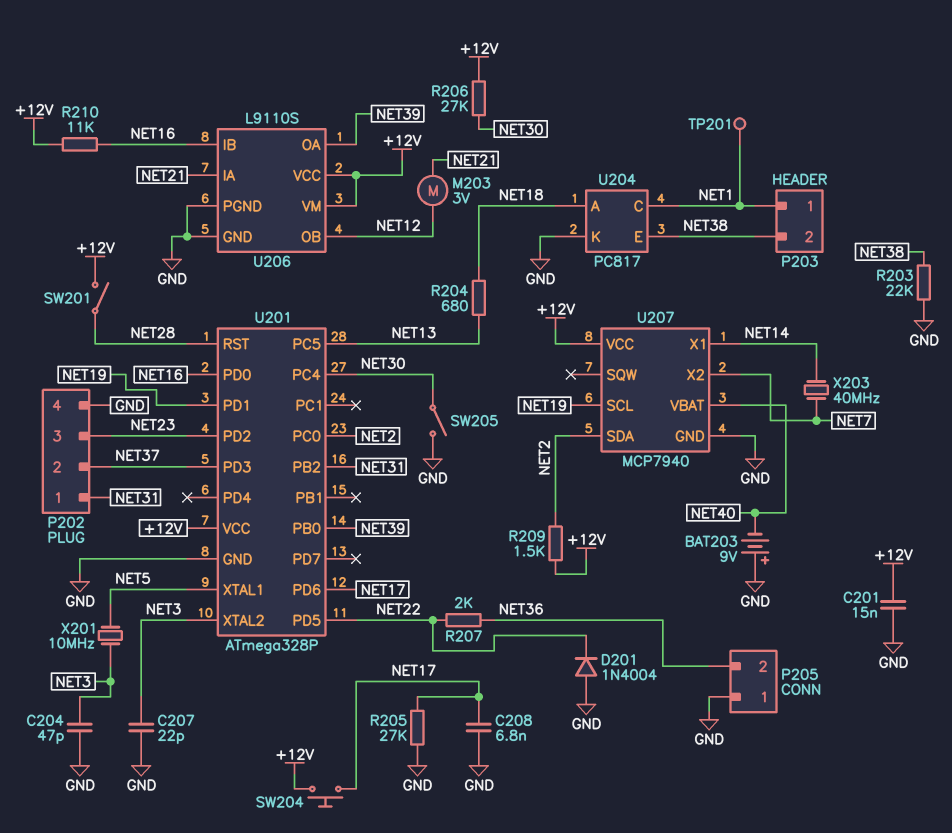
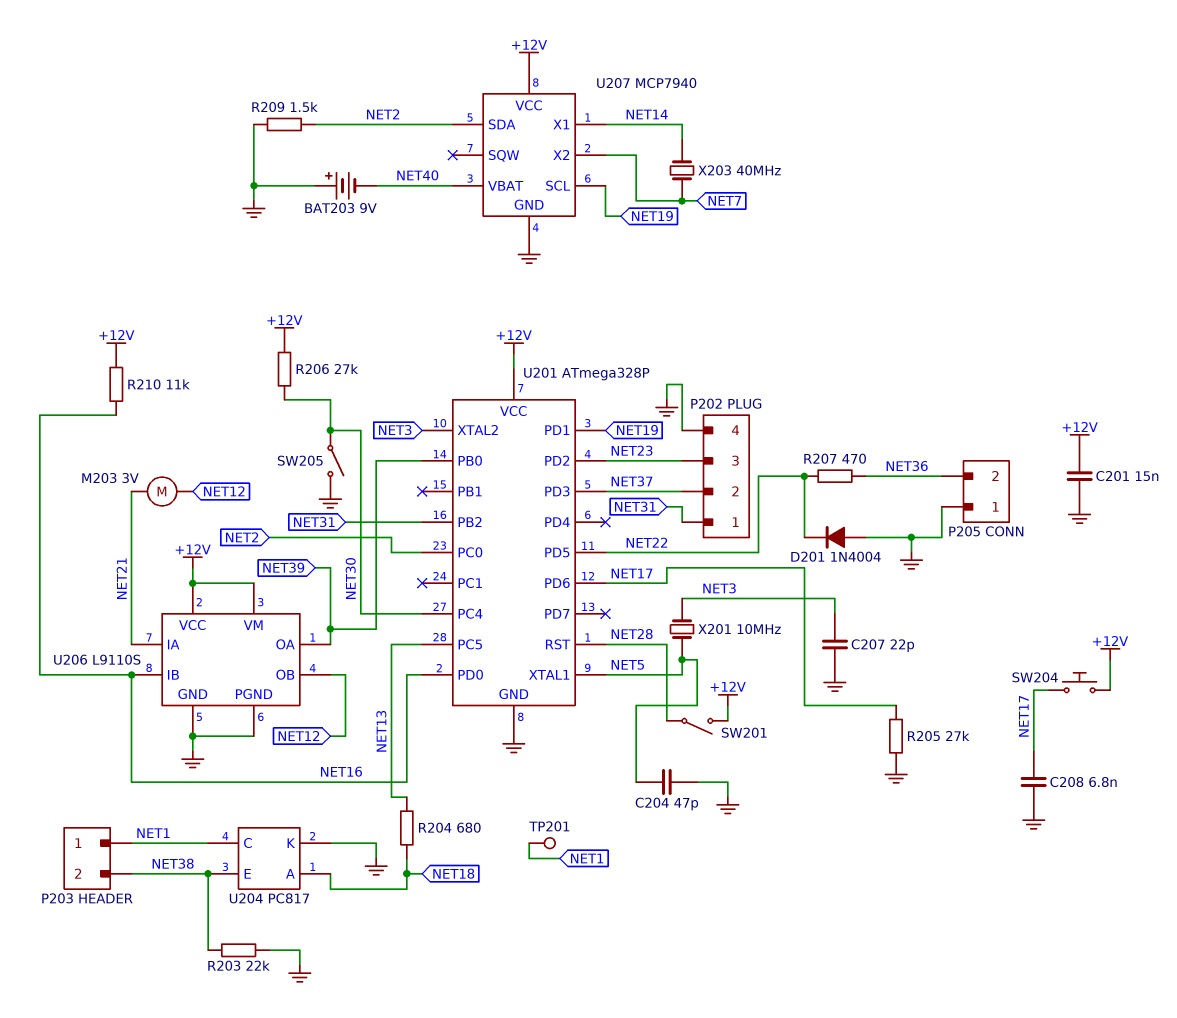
C204: 47pF (GND, NET3) -> 47pF (GND, NET5)
R207: 2k (NET22, NET36) -> 470 (NET22, NET36)
R209: 1.5k (+12V, NET2) -> 1.5k (GND, NET2)

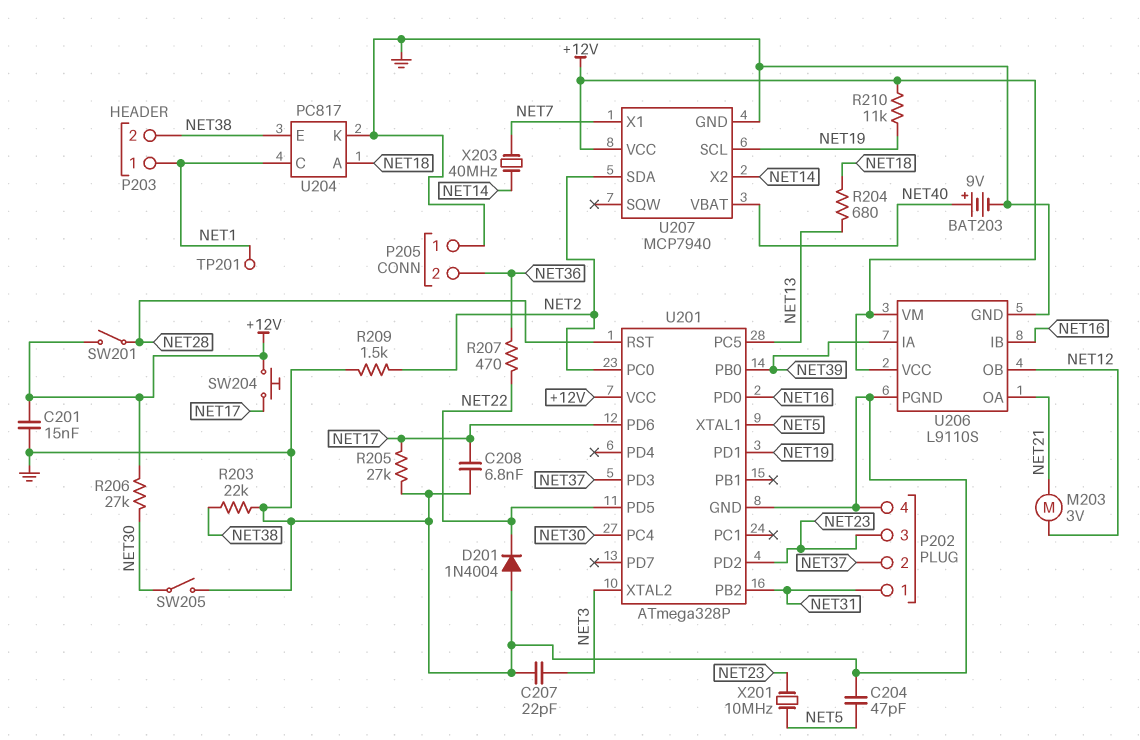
BAT203: 9V (plus GND, minus NET40) -> 9V (plus NET40, minus GND)
R210: 11k (+12V, NET16) -> 11k (+12V, NET19)
U206 pin IA: NET21 -> NET39
U206 pin OA: NET39 -> NET21
U207 pin X1: NET14 -> NET7
U207 pin X2: NET7 -> NET14
X201: 10MHz (NET3, NET5) -> 10MHz (NET5, NET23)

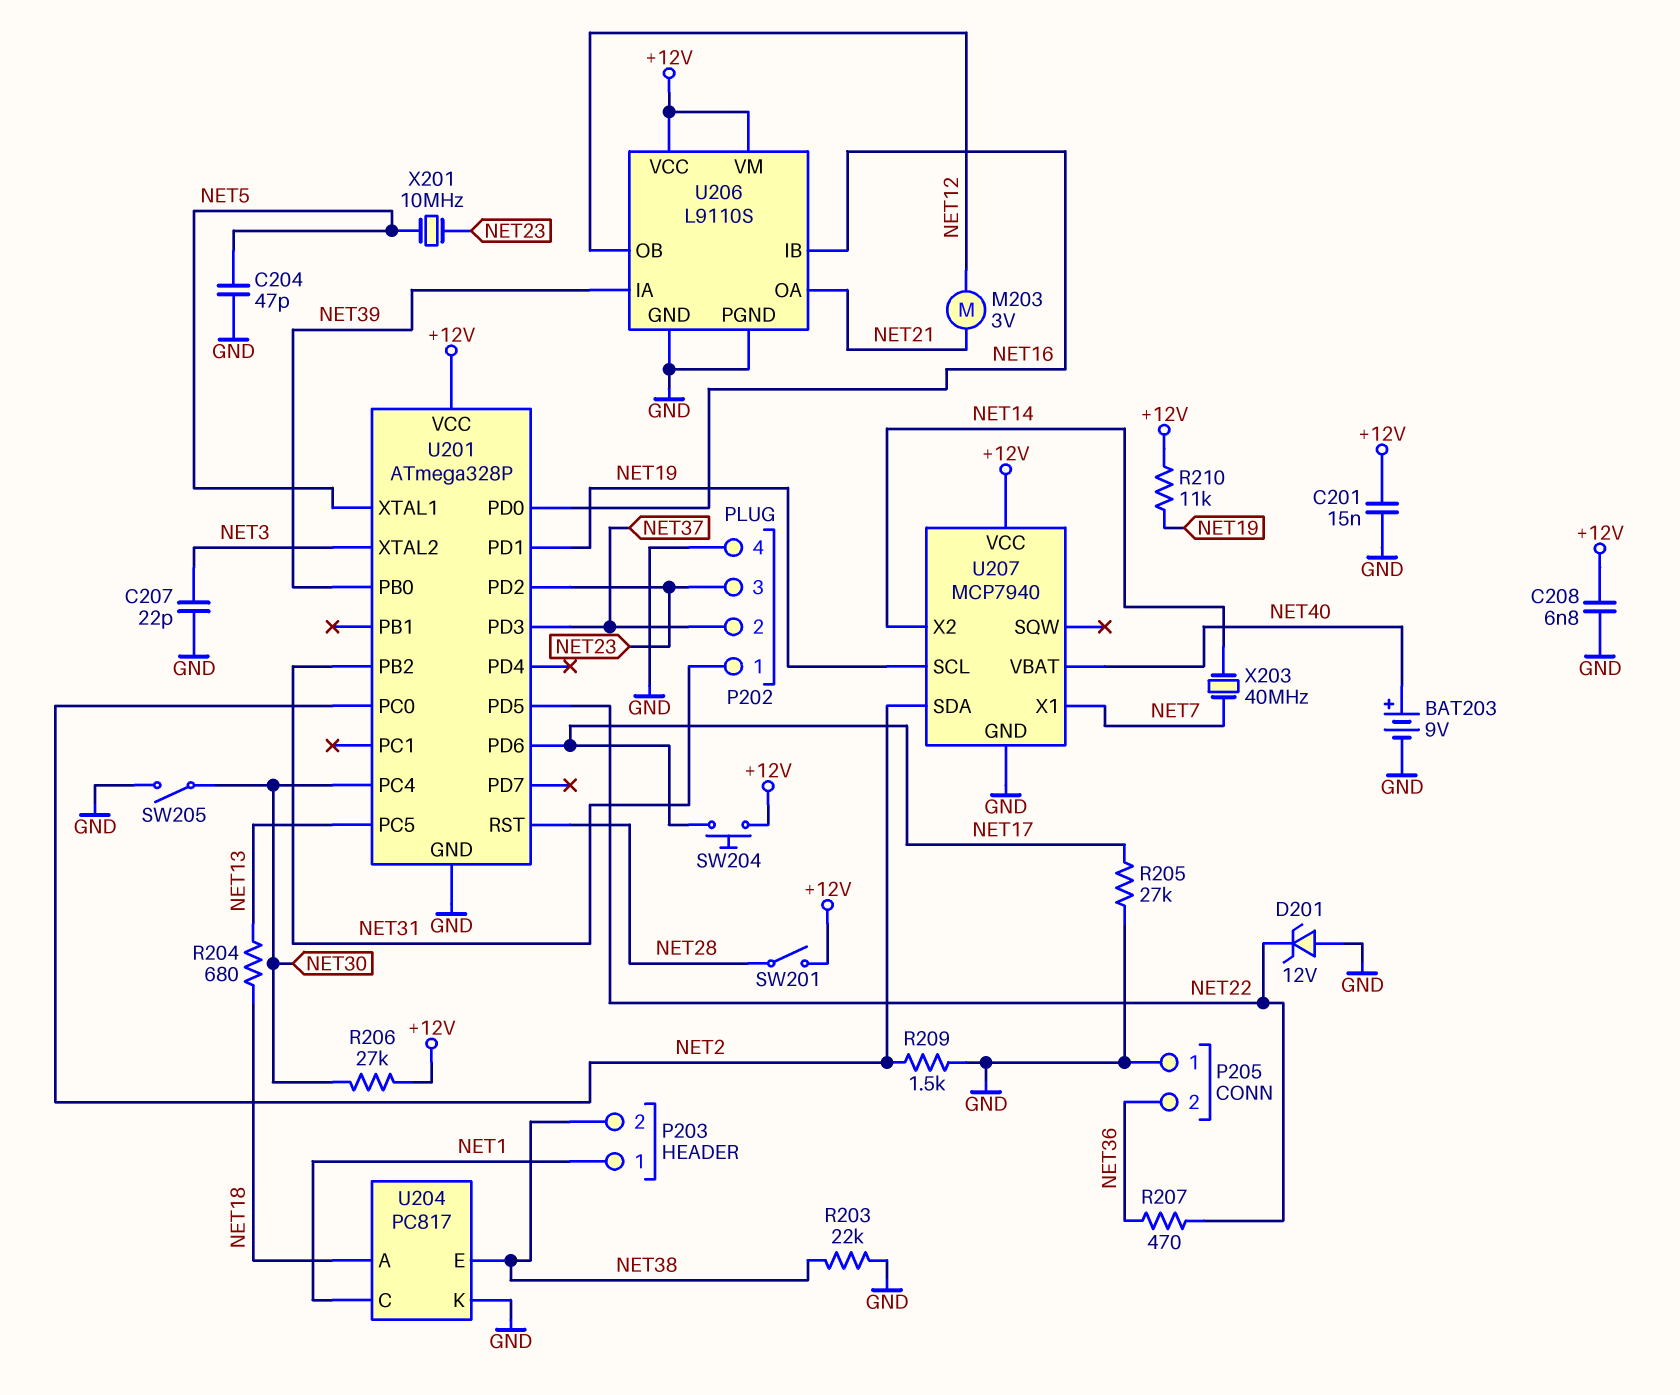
C208: 6.8nF (GND, NET17) -> 6.8nF (+12V, GND)
D201: diode 1N4004 (A GND, K NET22) -> zener 12V (A GND, K NET22)
TP201: test point (NET1) -> none

